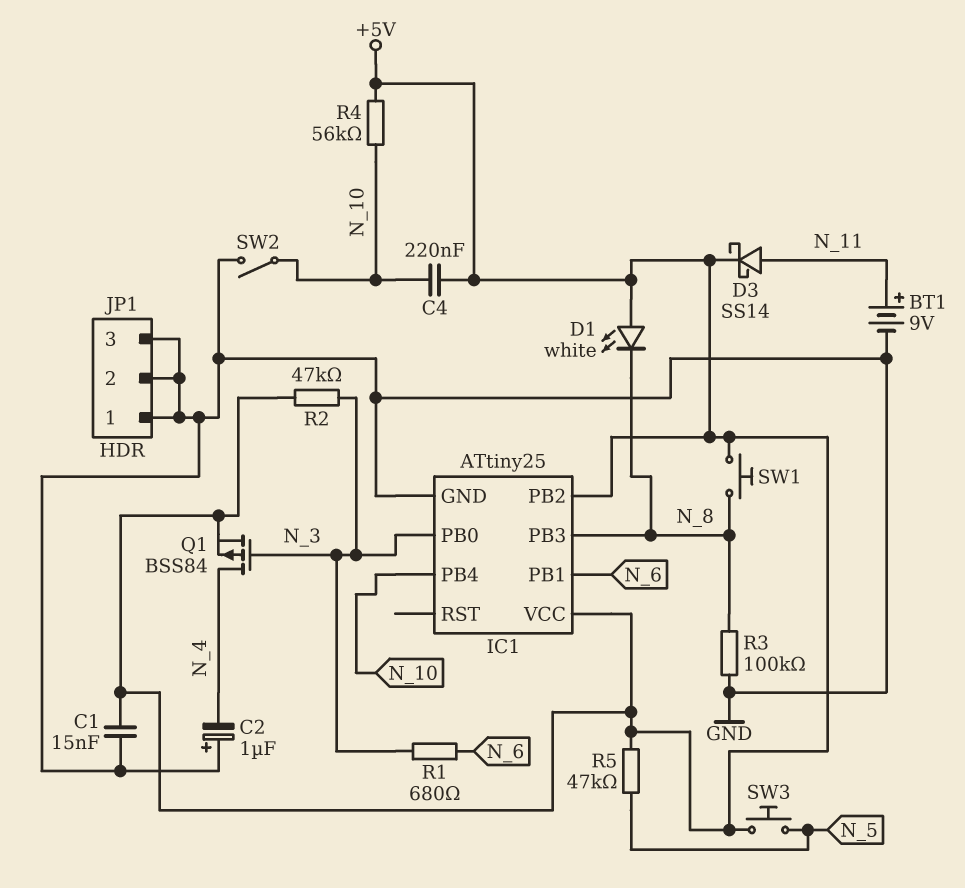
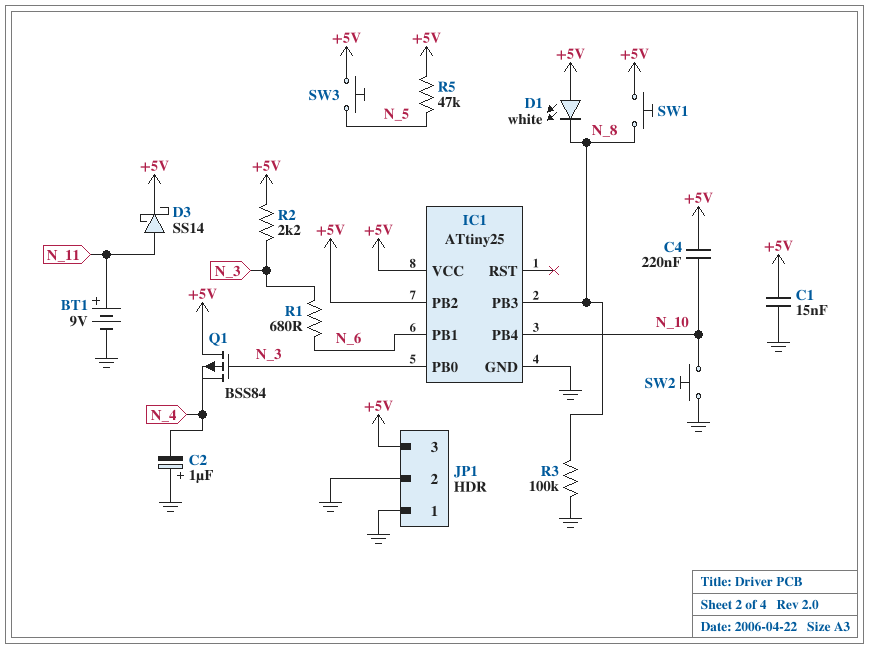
JP1 pin 3: GND -> +5V
Q1: PMOS BSS84 (G N_3, D N_4, S +5V) -> PMOS BSS84 (G N_3, D +5V, S N_4)
R2: 47k (+5V, N_3) -> 2.2k (+5V, N_3)
R4: 56k (+5V, N_10) -> none
SW2: switch (GND, N_10) -> button (GND, N_10)

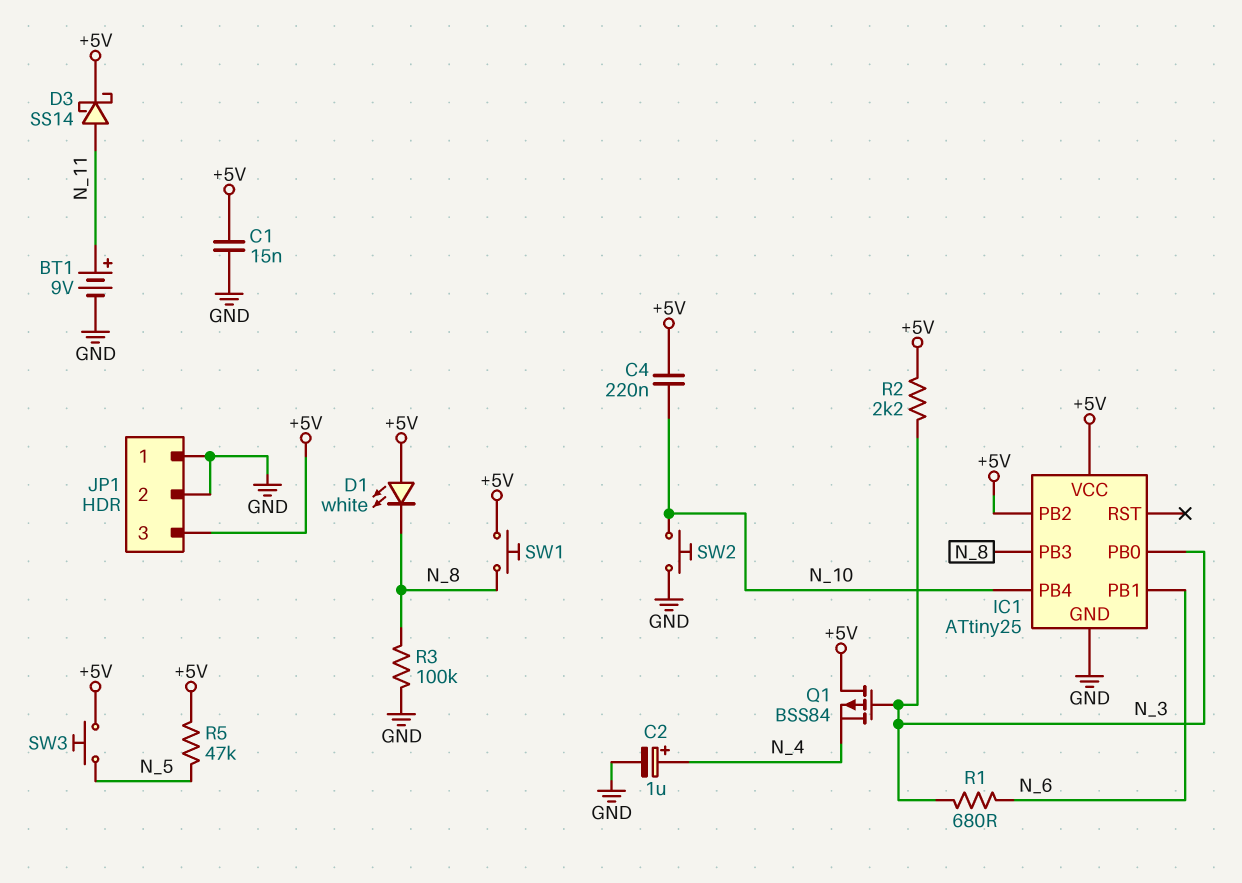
C2: 1uF (plus GND, minus N_4) -> 1uF (plus N_4, minus GND)

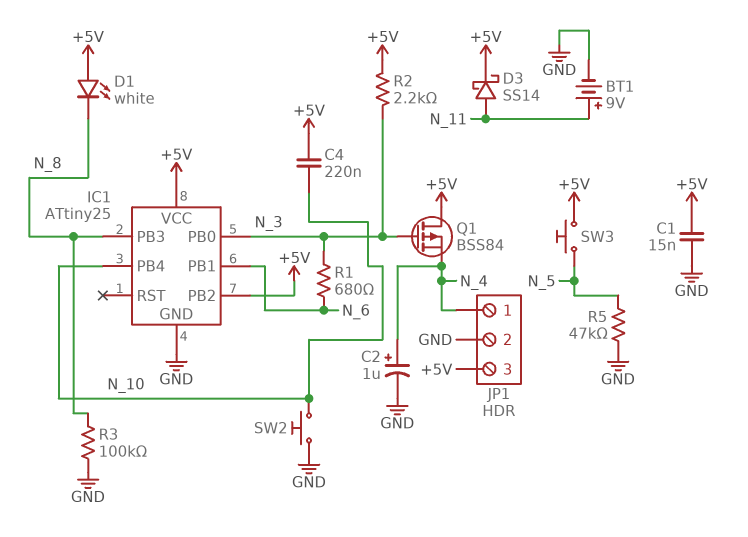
JP1 pin 1: GND -> N_4
R5: 47k (+5V, N_5) -> 47k (GND, N_5)
SW1: button (+5V, N_8) -> none

